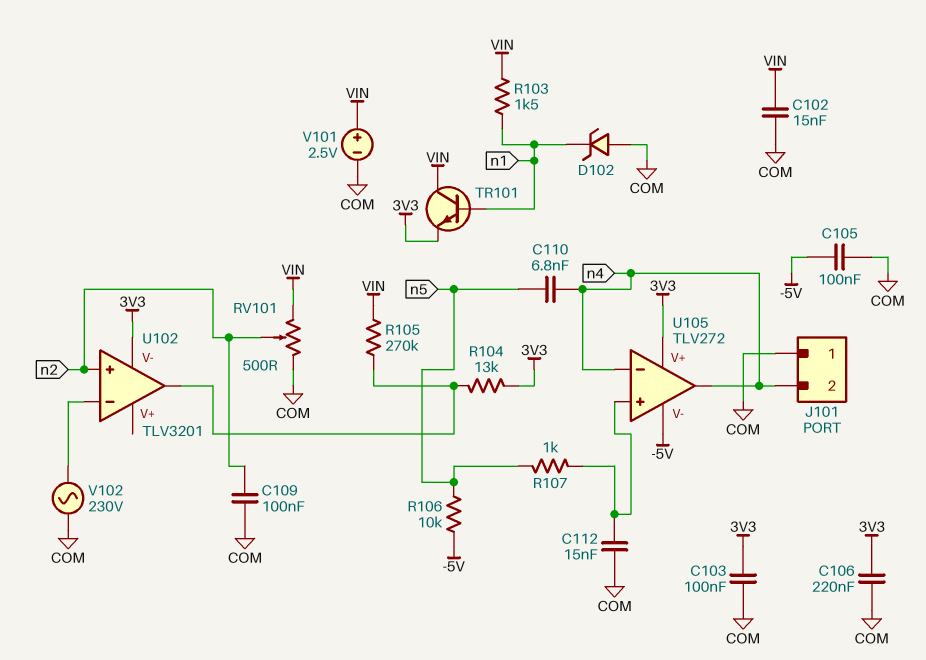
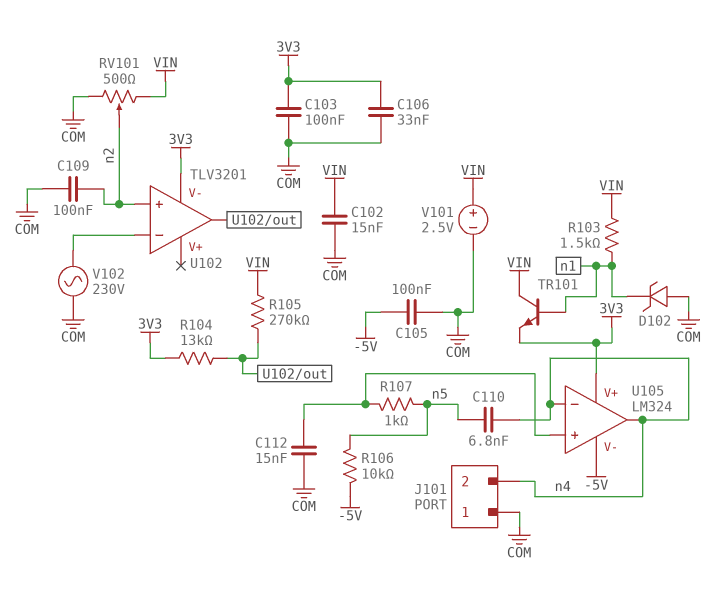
C106: 220nF (3V3, COM) -> 33nF (3V3, COM)
U105: TLV272 -> LM324

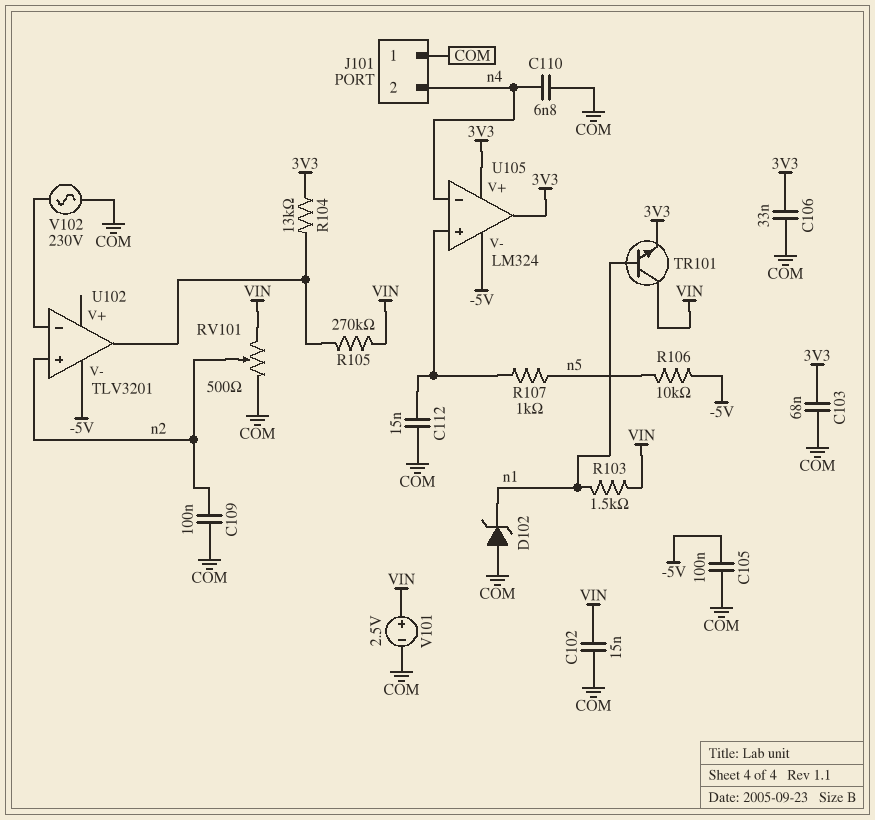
C103: 100nF (3V3, COM) -> 68nF (3V3, COM)
C110: 6.8nF (n4, n5) -> 6.8nF (COM, n4)
U102 pin V-: 3V3 -> -5V
U105 pin out: n4 -> 3V3

